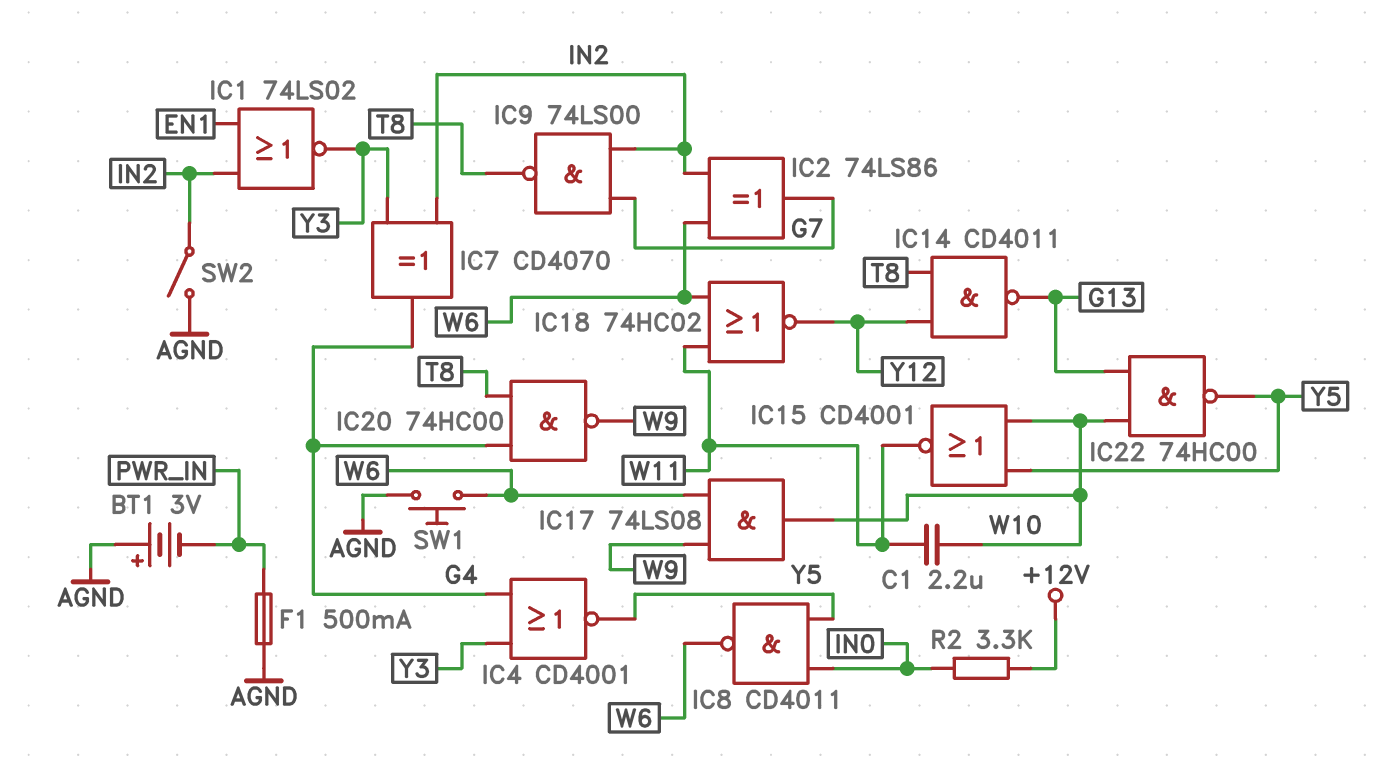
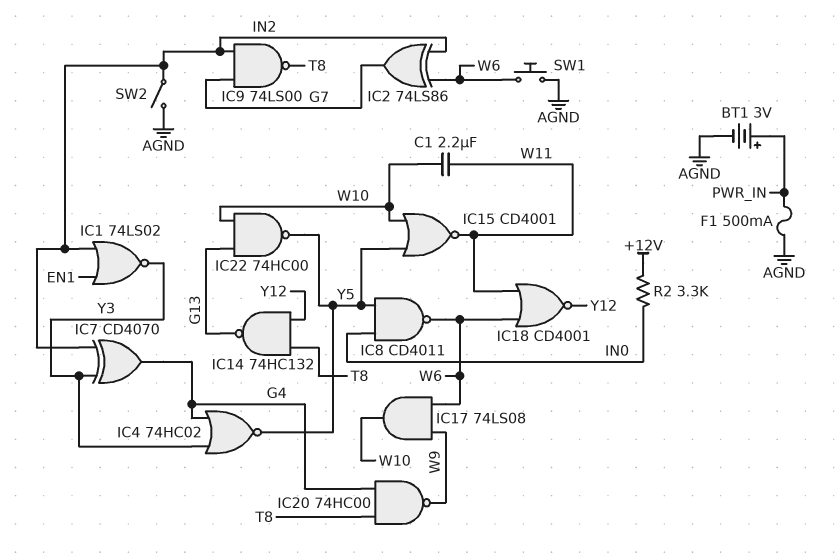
BT1: 3V (plus AGND, minus PWR_IN) -> 3V (plus PWR_IN, minus AGND)
IC4: NOR CD4001 (in G4, in Y3, out Y5) -> NOR 74HC02 (in G4, in Y3, out Y5)
IC14: NAND CD4011 (in T8, in Y12, out G13) -> NAND 74HC132 (in T8, in Y12, out G13)
IC18: NOR 74HC02 (in W6, in W11, out Y12) -> NOR CD4001 (in W6, in W11, out Y12)

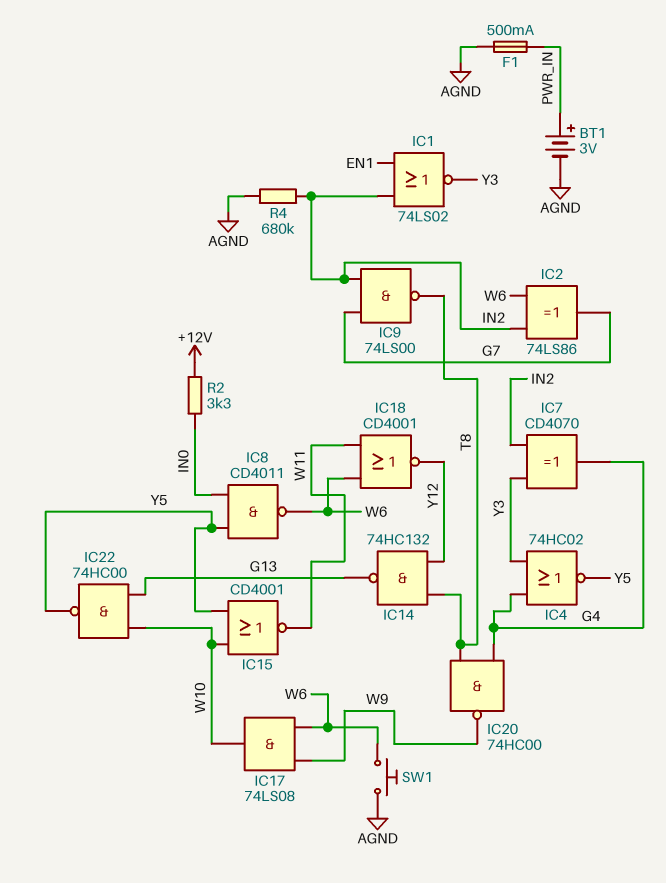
C1: 2.2uF (W10, W11) -> none
R4: none -> 680k (AGND, IN2)
SW2: switch (AGND, IN2) -> none

